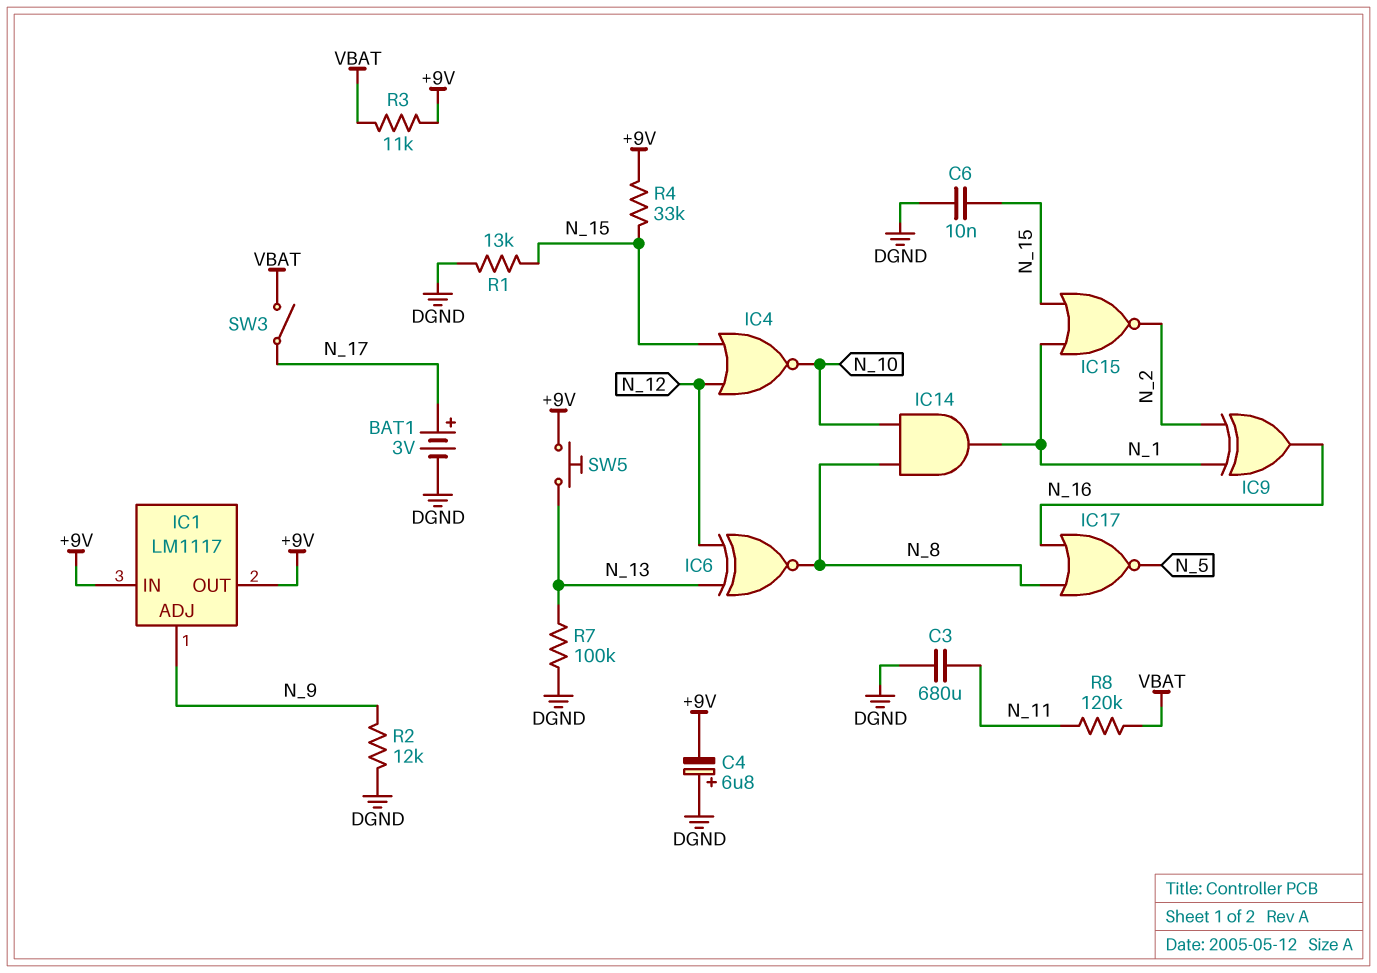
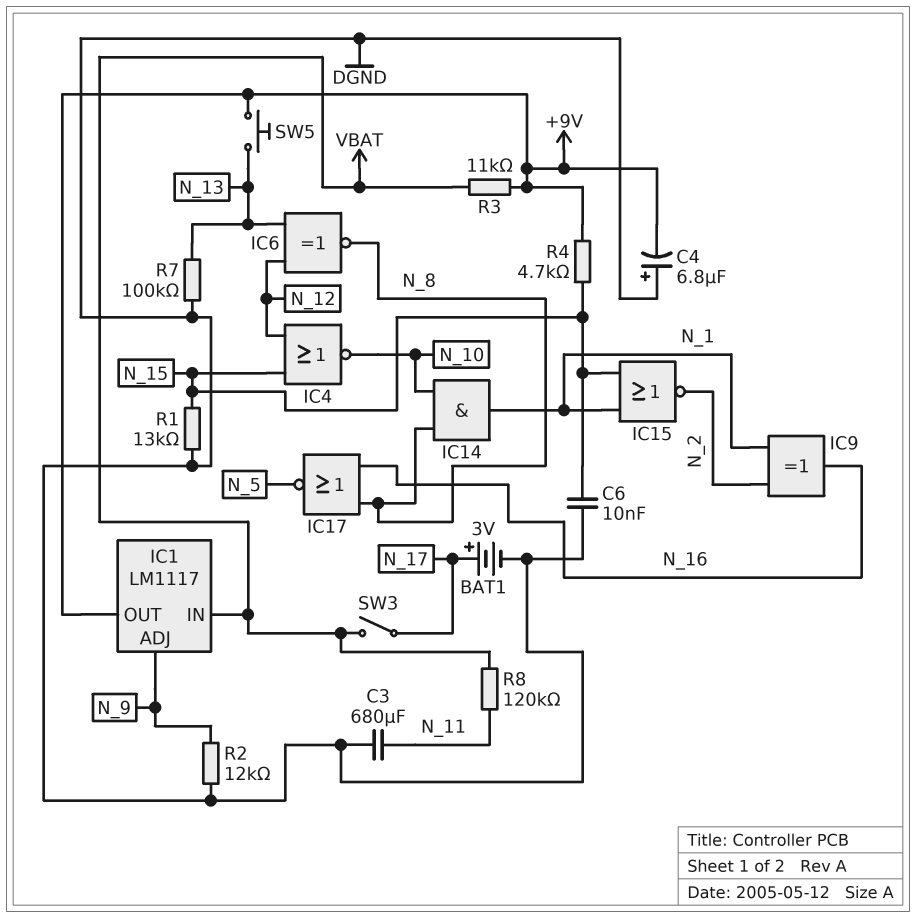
IC1 pin IN: +9V -> VBAT
R4: 33k (+9V, N_15) -> 4.7k (+9V, N_15)

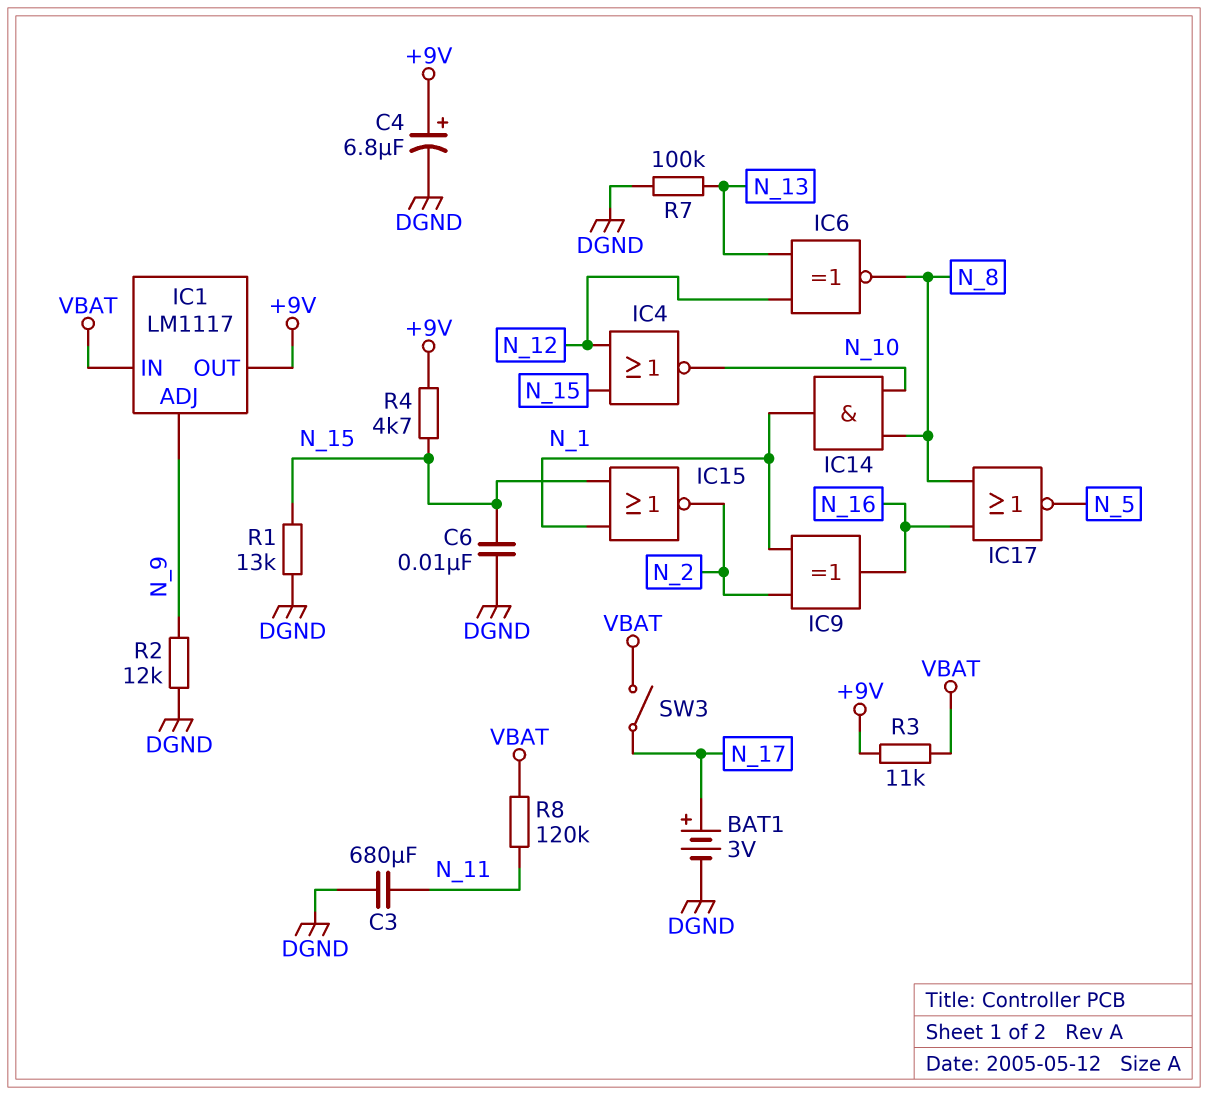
C4: 6.8uF (plus DGND, minus +9V) -> 6.8uF (plus +9V, minus DGND)
SW5: button (+9V, N_13) -> none

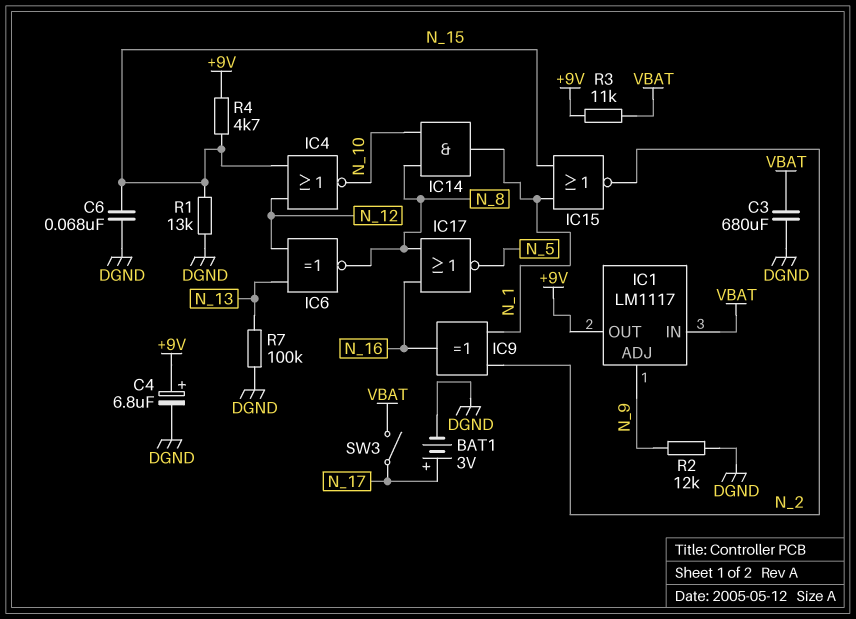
C3: 680uF (DGND, N_11) -> 680uF (DGND, VBAT)
C6: 10nF (DGND, N_15) -> 68nF (DGND, N_15)
R8: 120k (N_11, VBAT) -> none

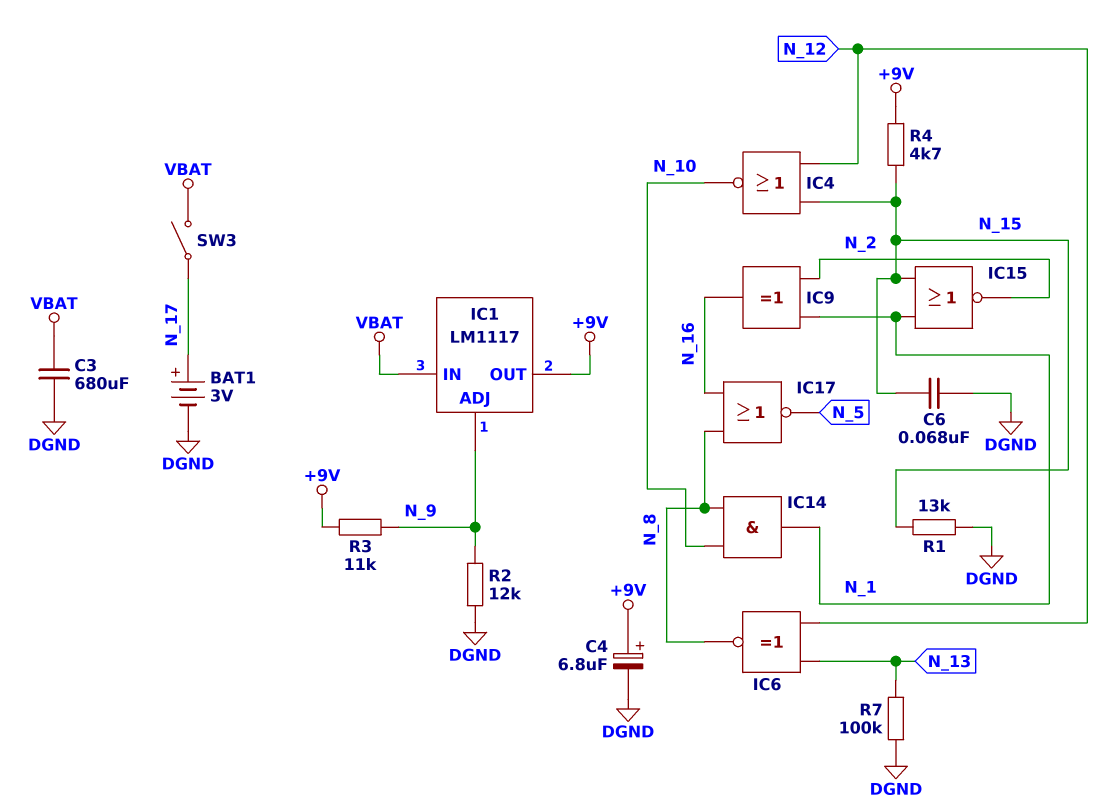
R3: 11k (+9V, VBAT) -> 11k (+9V, N_9)

